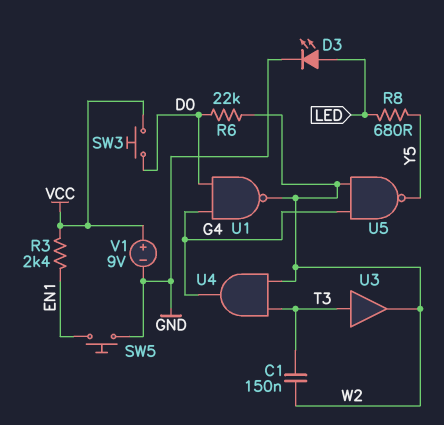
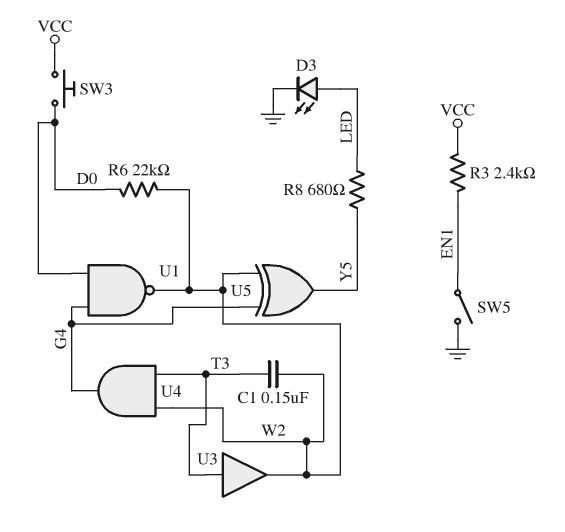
SW5: button (EN1, GND) -> switch (EN1, GND)
U5: NAND (in G4, in W2, out Y5) -> XOR (in G4, in W2, out Y5)
V1: 9V (plus VCC, minus GND) -> none

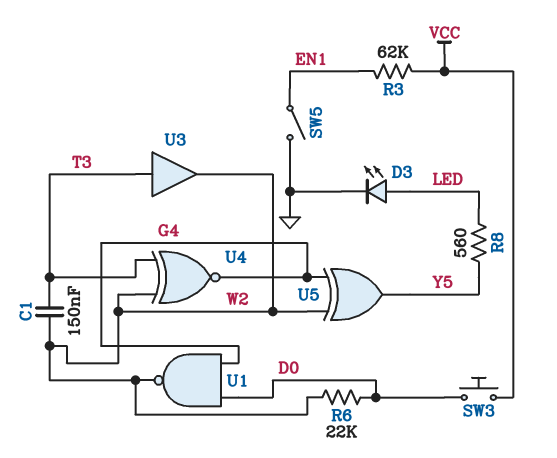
R3: 2.4k (EN1, VCC) -> 62k (EN1, VCC)
R8: 680 (LED, Y5) -> 560 (LED, Y5)
U4: AND (in T3, in W2, out G4) -> XNOR (in T3, in W2, out G4)

